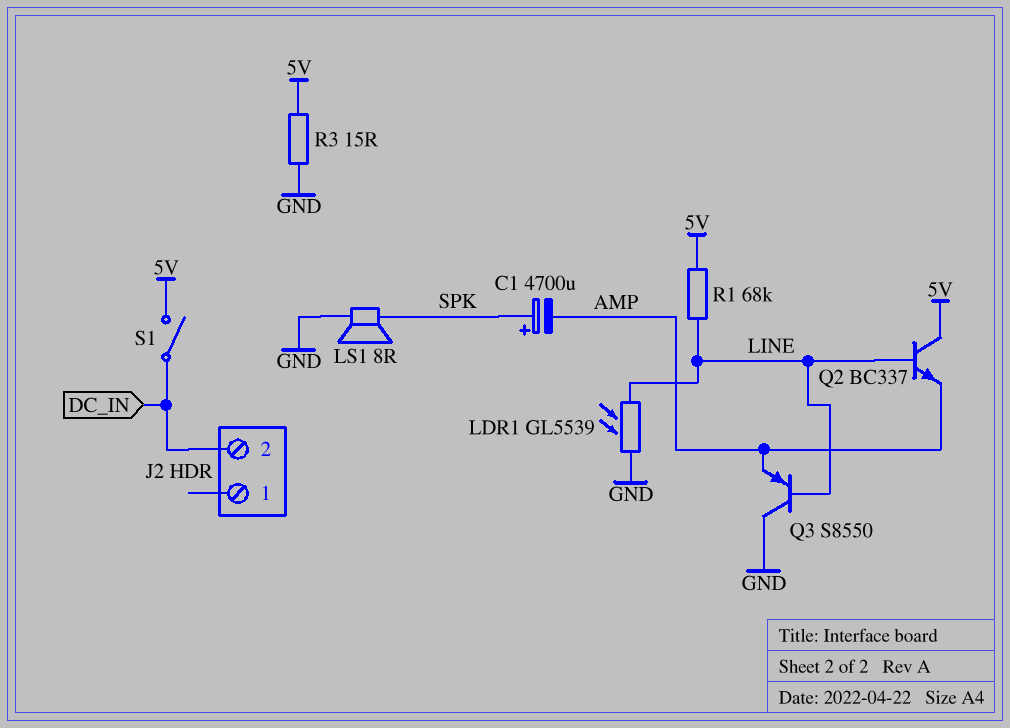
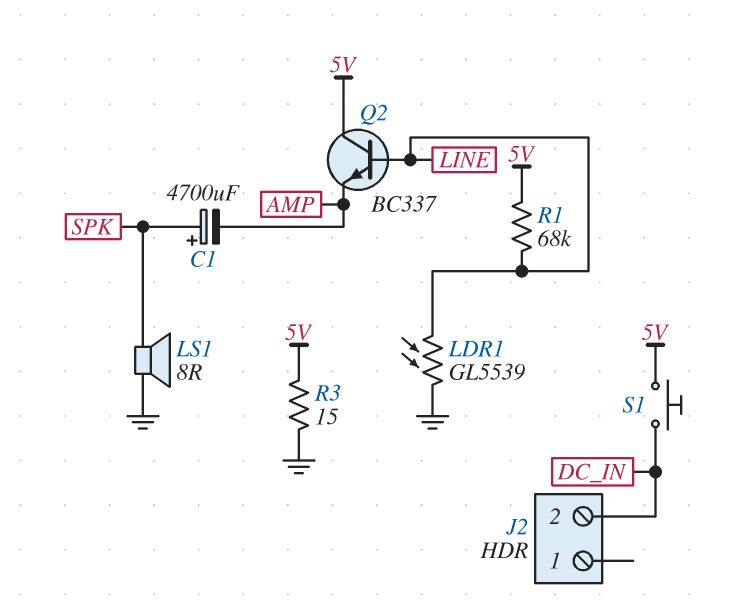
Q3: PNP S8550 (B LINE, C GND, E AMP) -> none
S1: switch (5V, DC_IN) -> button (5V, DC_IN)

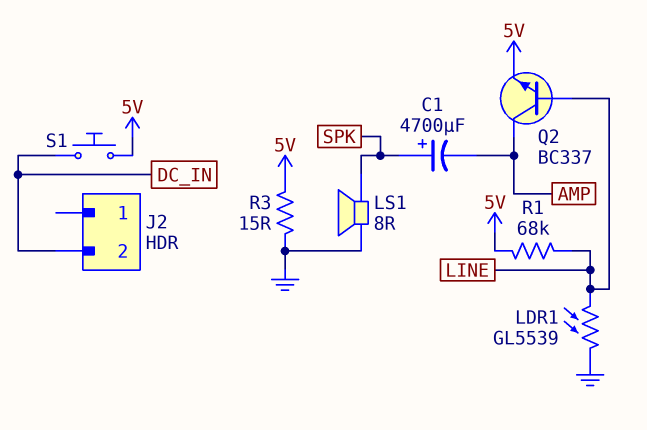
Q2: NPN BC337 (B LINE, C 5V, E AMP) -> NPN BC337 (B LINE, C AMP, E 5V)

